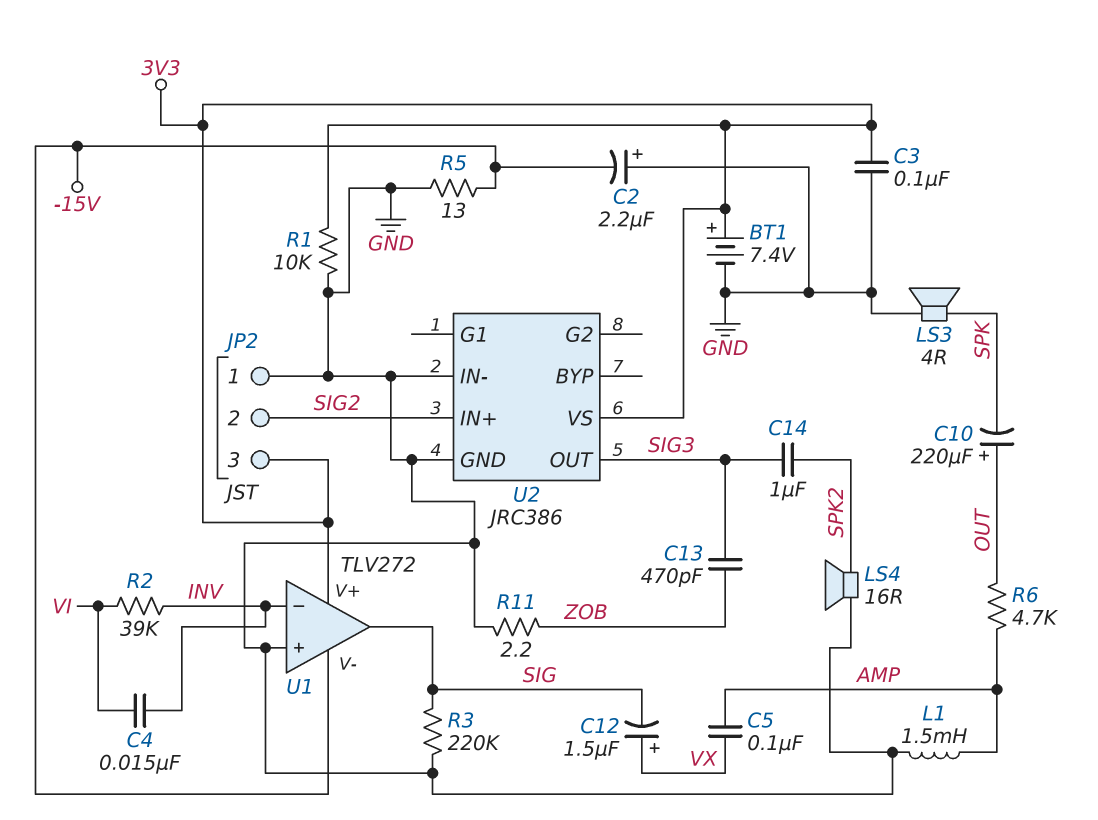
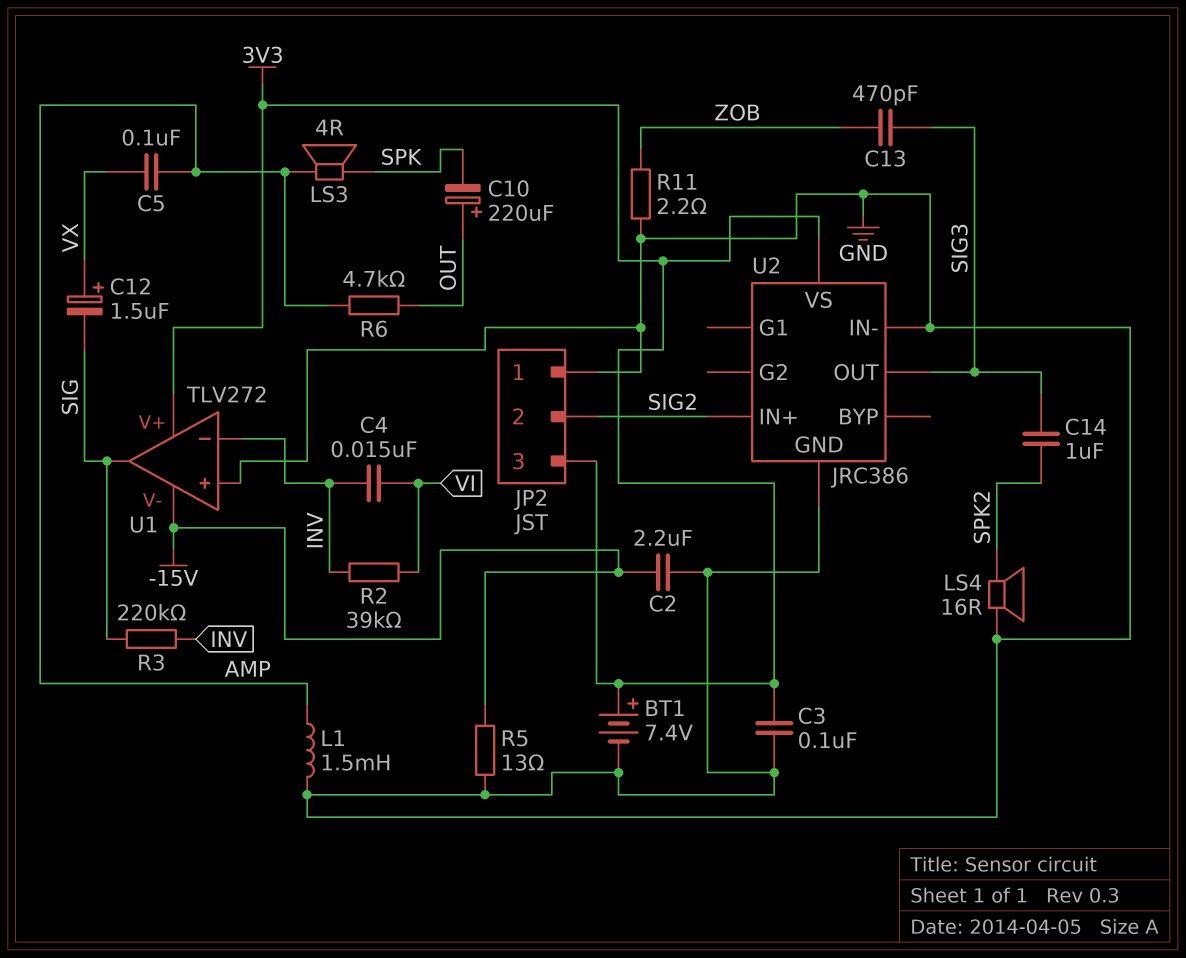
C2: 2.2uF (plus GND, minus -15V) -> 2.2uF (-15V, GND)
LS3: speaker 4R (GND, SPK) -> speaker 4R (AMP, SPK)
R1: 10k (3V3, GND) -> none
R3: 220k (GND, SIG) -> 220k (INV, SIG)

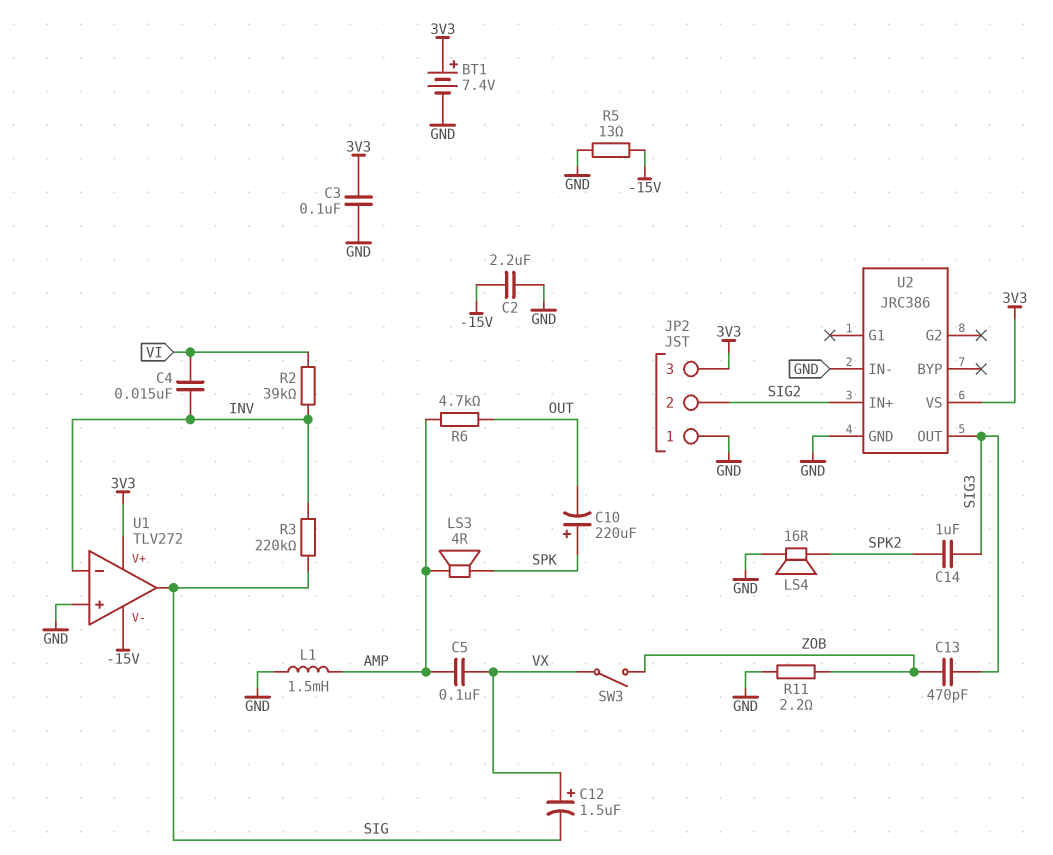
C10: 220uF (plus OUT, minus SPK) -> 220uF (plus SPK, minus OUT)
SW3: none -> switch (VX, ZOB)

